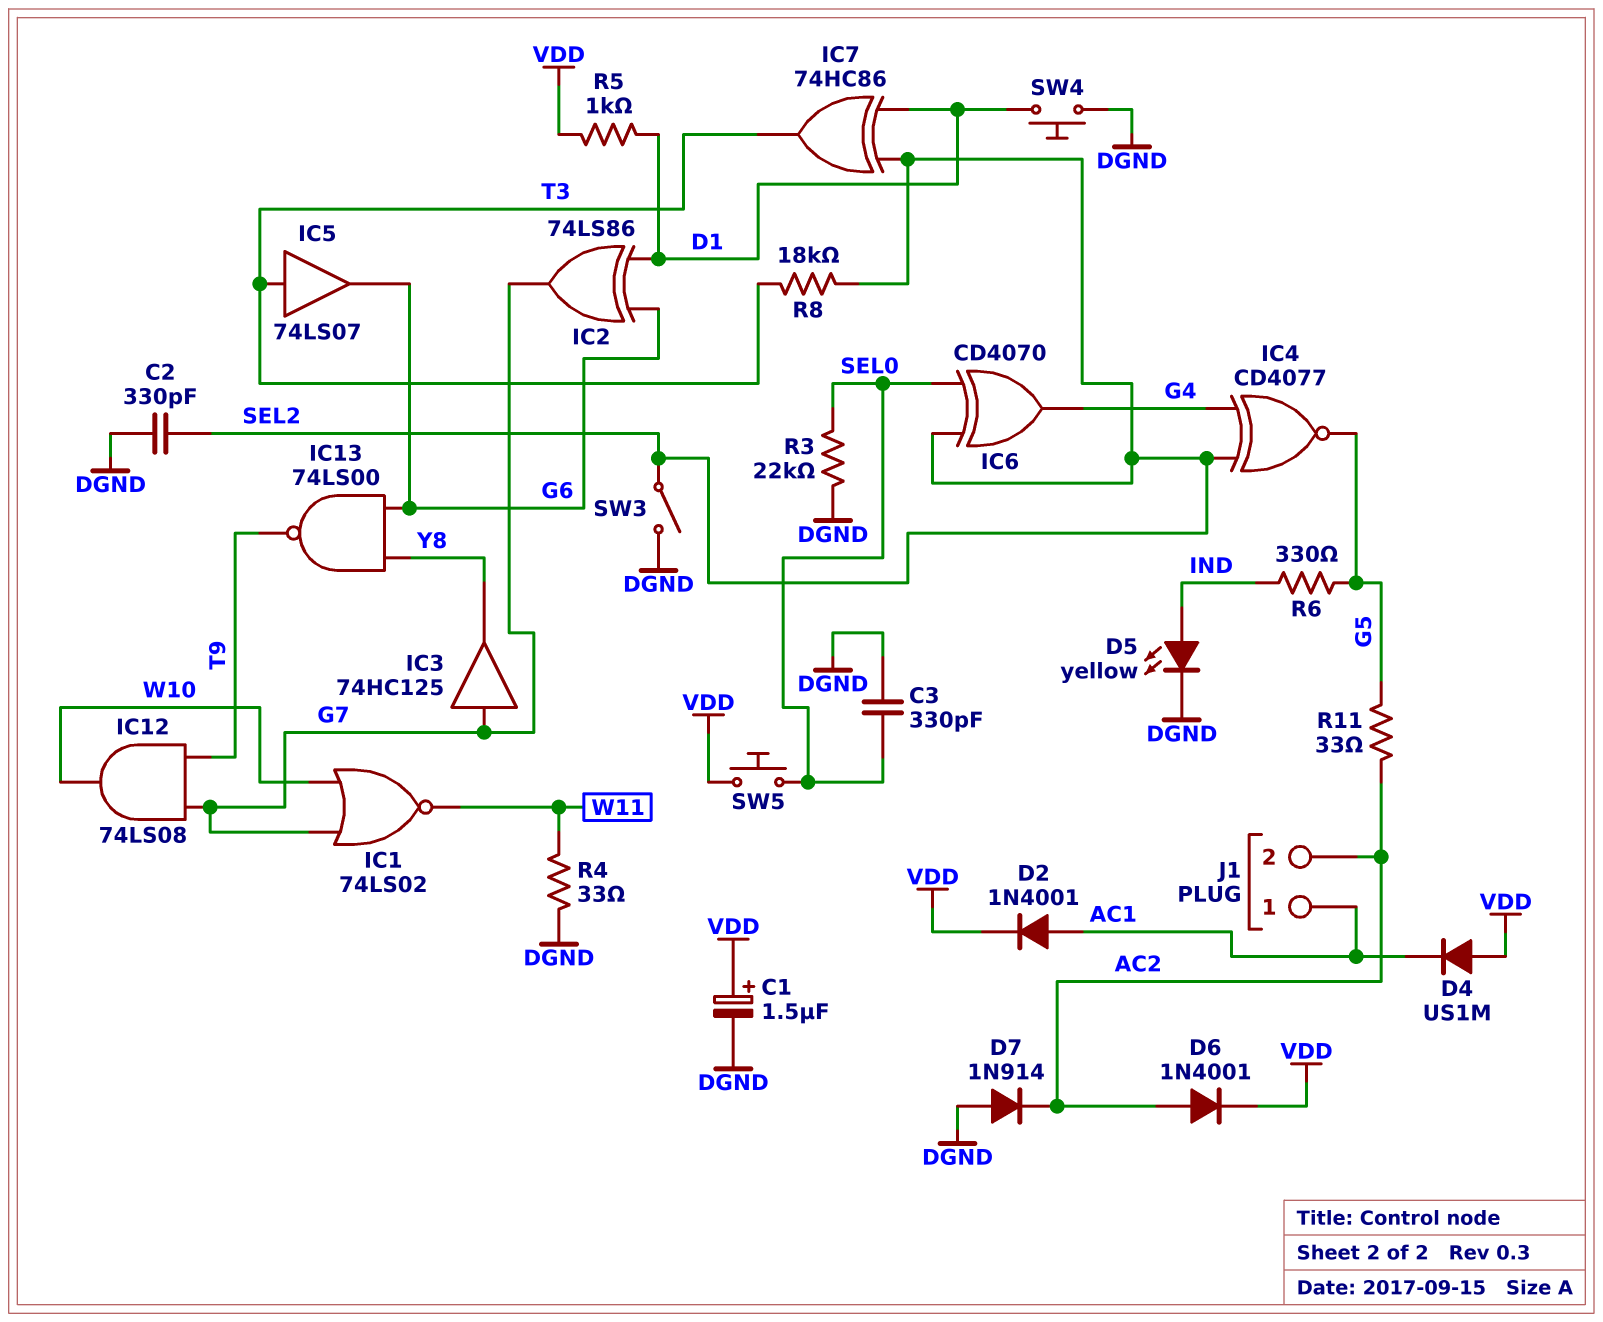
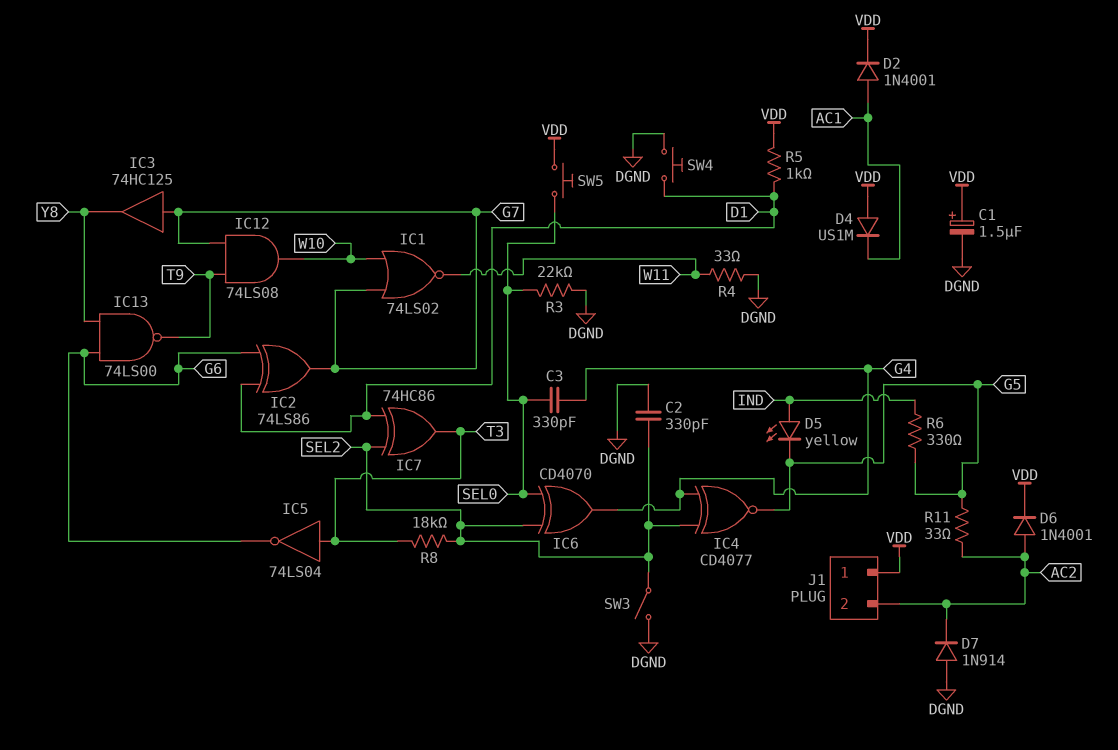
C3: 330pF (DGND, SEL0) -> 330pF (G4, SEL0)
D5: LED yellow (A IND, K DGND) -> LED yellow (A IND, K G5)
IC5: buffer 74LS07 (in T3, out G6) -> NOT 74LS04 (in T3, out G6)
J1 pin 1: AC1 -> VDD

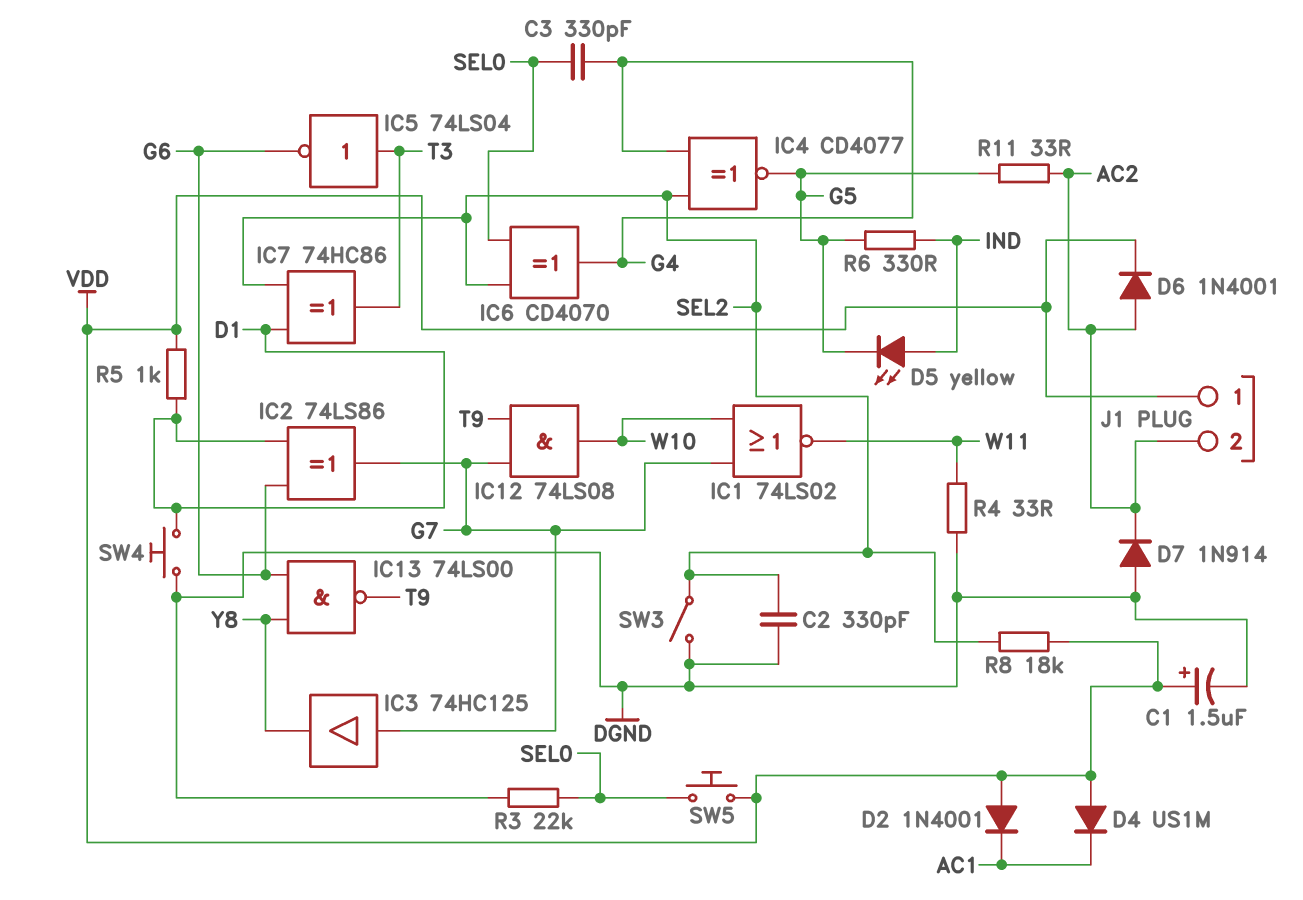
D2: diode 1N4001 (A AC1, K VDD) -> diode 1N4001 (A VDD, K AC1)
R8: 18k (SEL2, T3) -> 18k (SEL2, VDD)

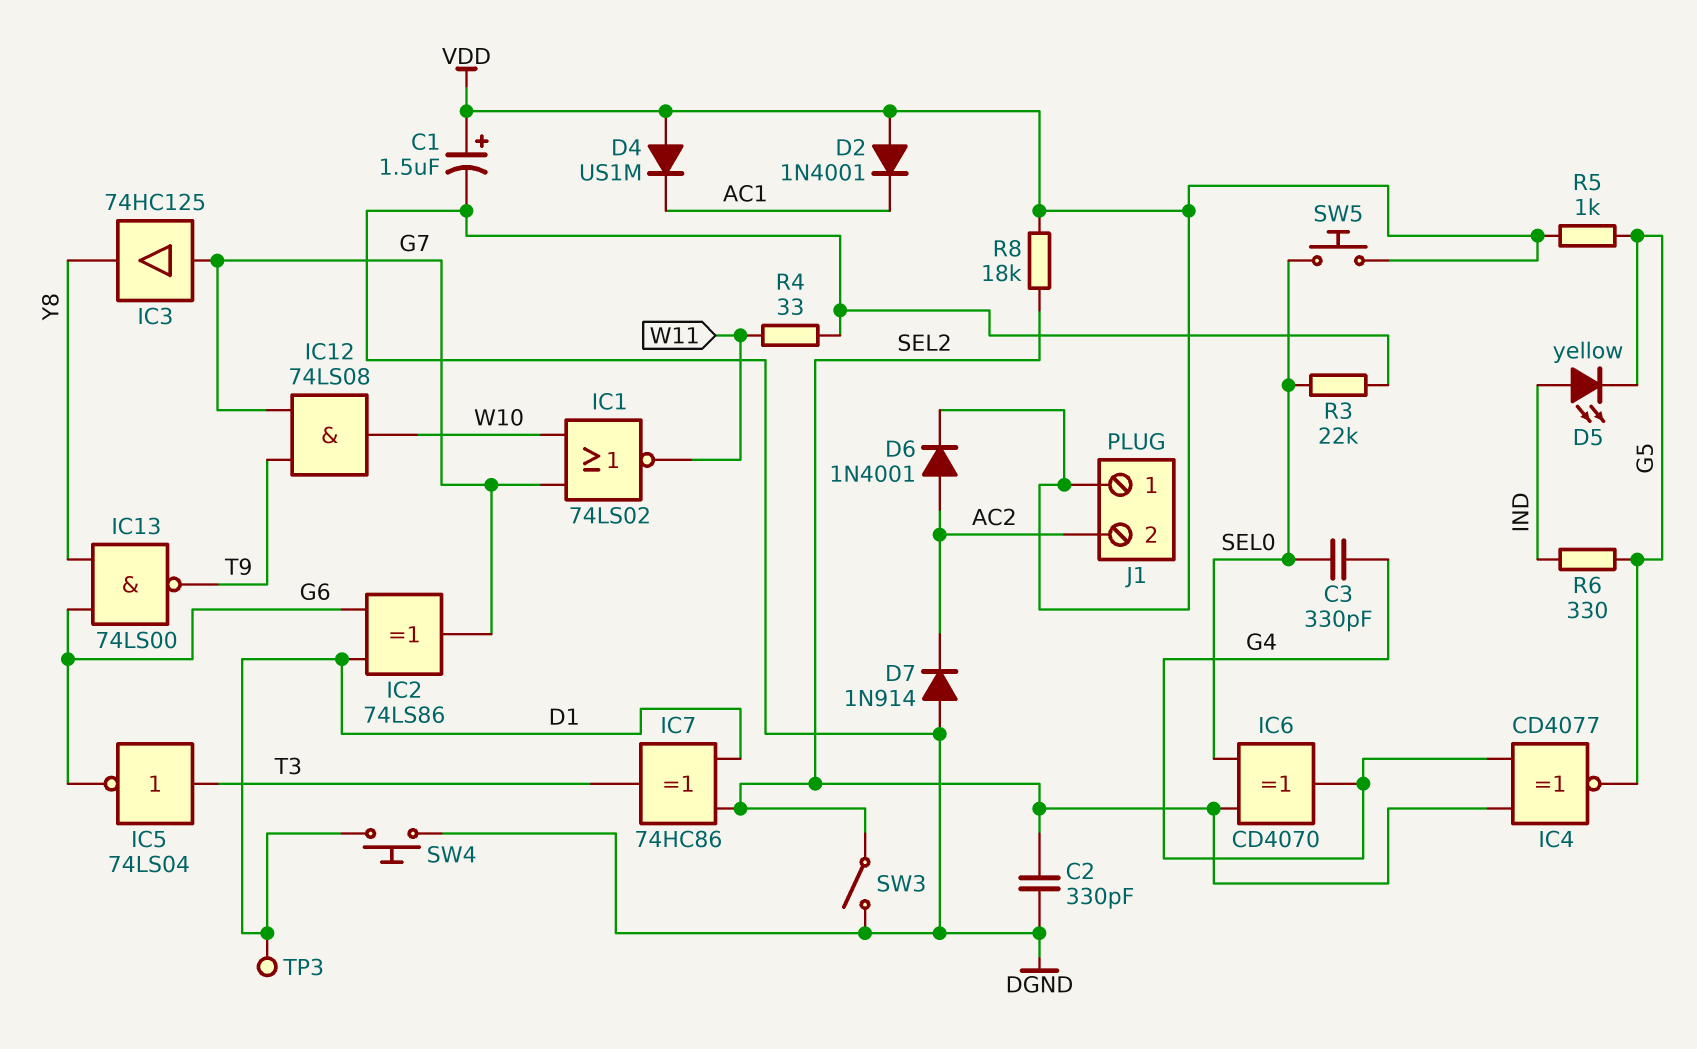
R5: 1k (D1, VDD) -> 1k (G5, VDD)
R11: 33 (AC2, G5) -> none
TP3: none -> test point (D1)

